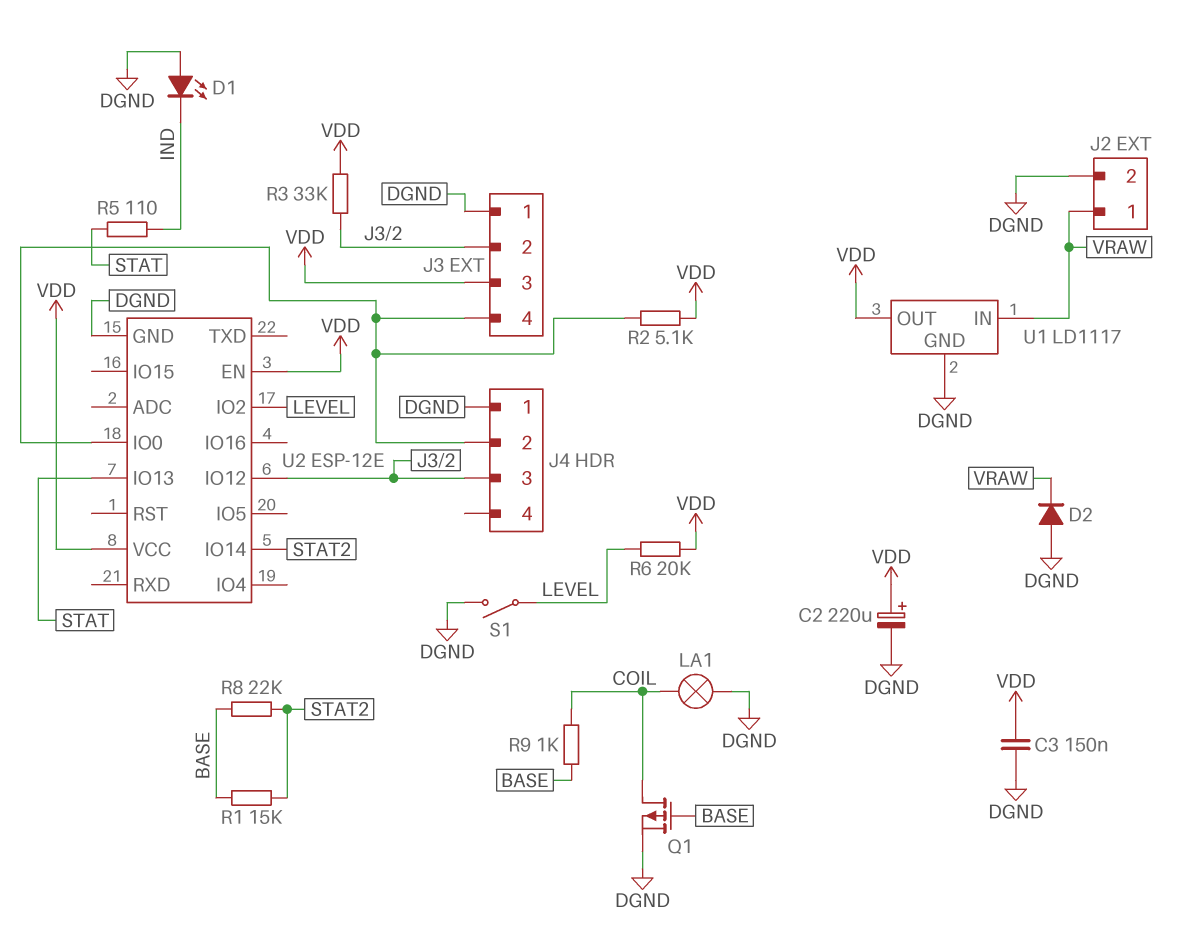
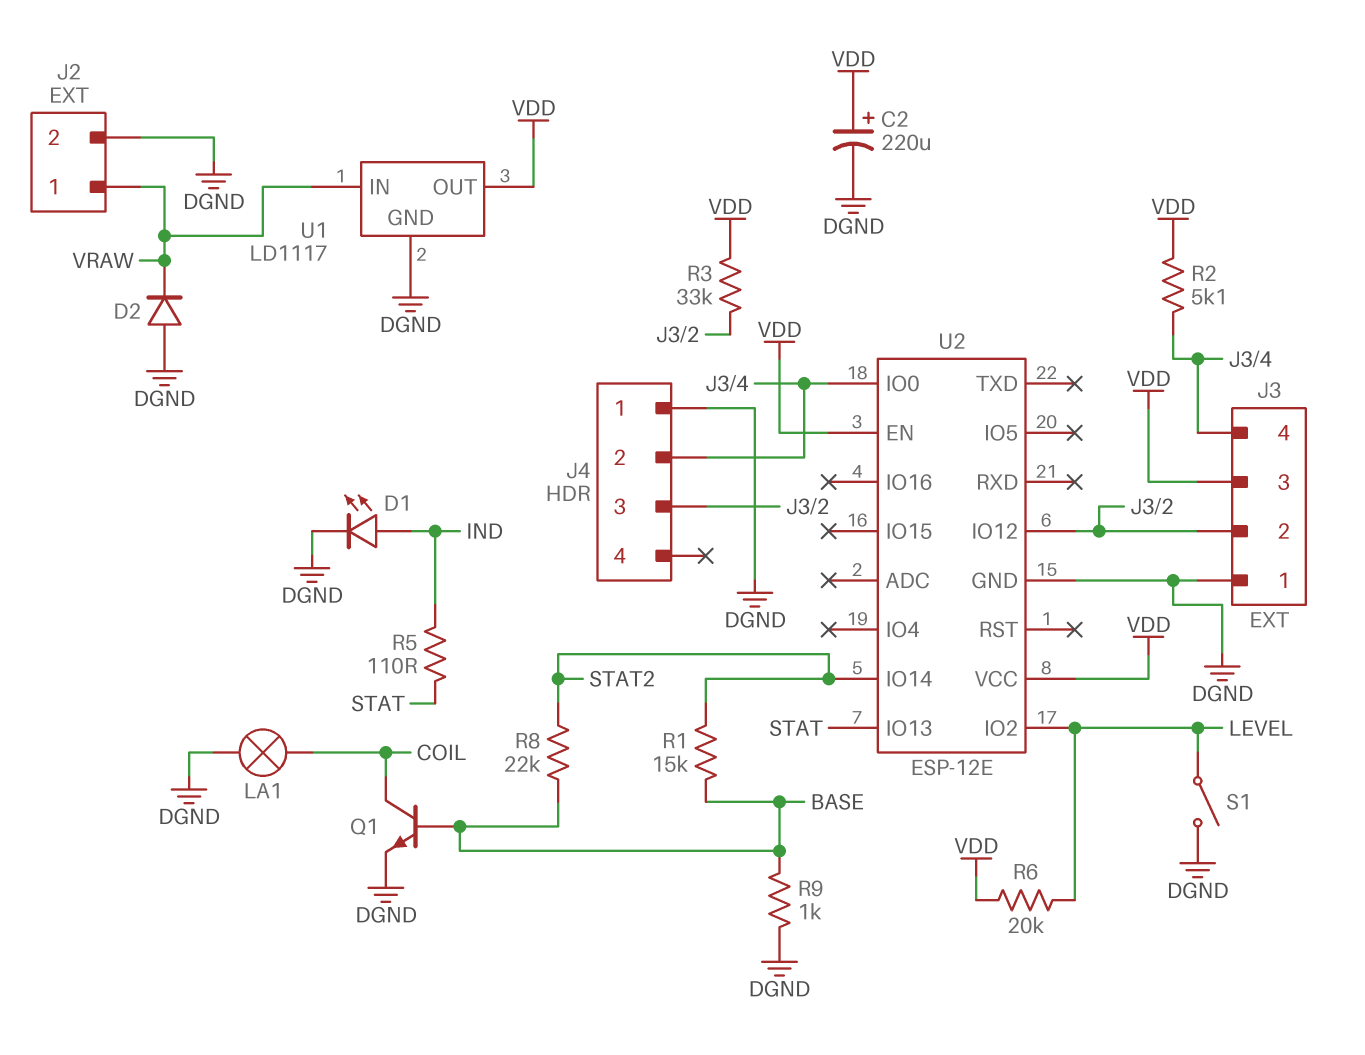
C3: 150nF (DGND, VDD) -> none
D1: LED (A DGND, K IND) -> LED (A IND, K DGND)
Q1: PMOS (G BASE, D COIL, S DGND) -> NPN (B BASE, C COIL, E DGND)
R9: 1k (BASE, COIL) -> 1k (BASE, DGND)

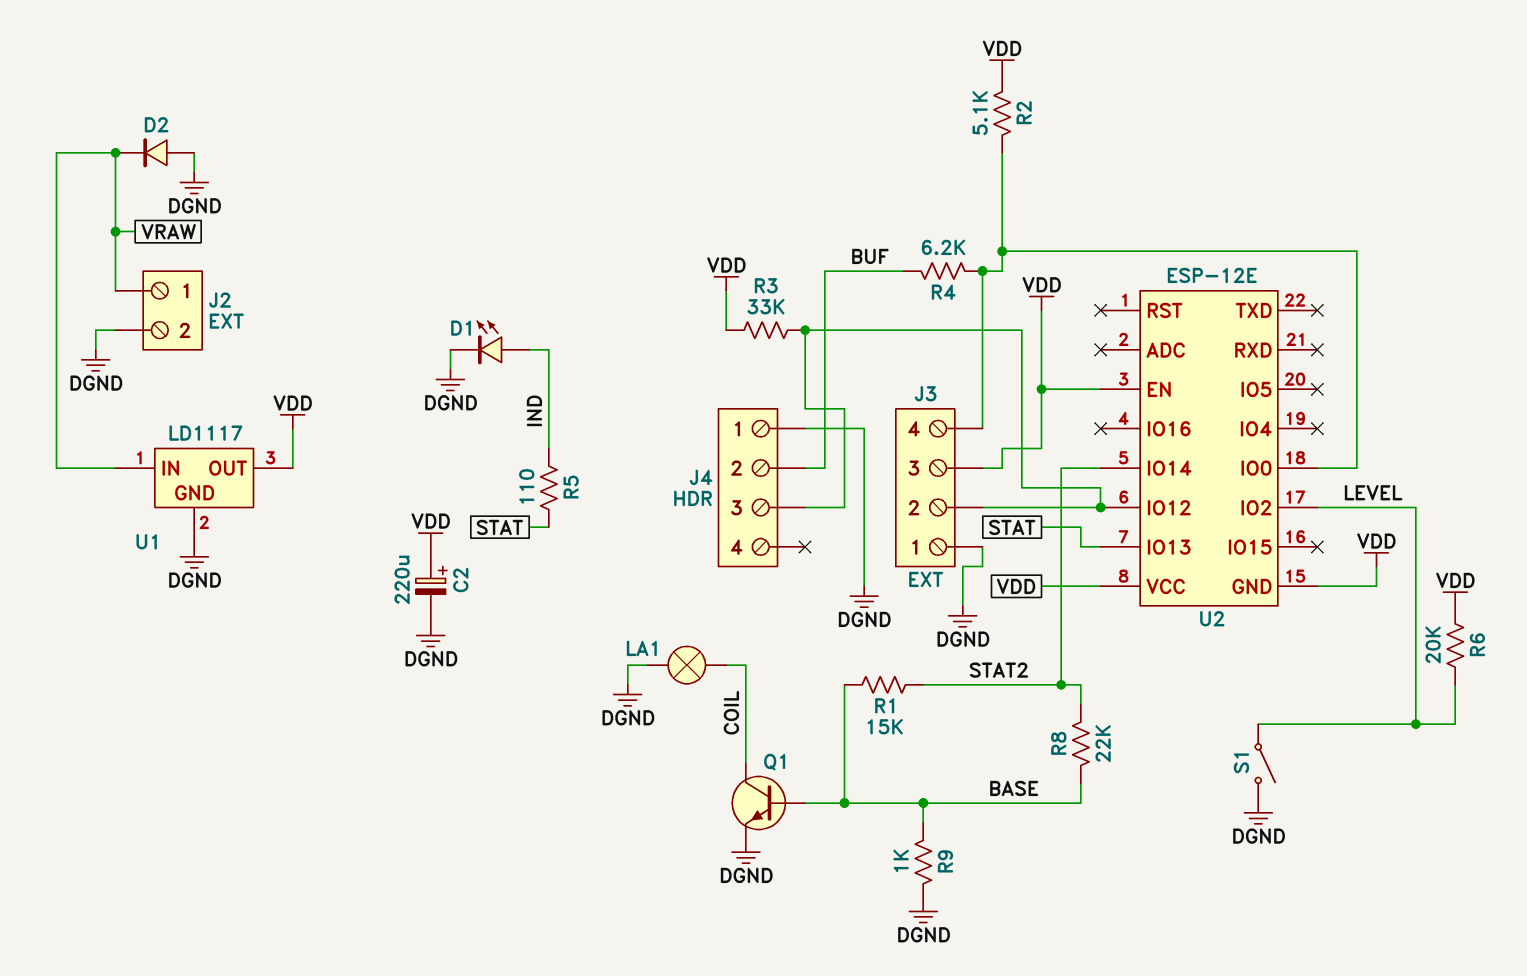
J4 pin 2: J3/4 -> BUF
R4: none -> 6.2k (BUF, J3/4)
U2 pin GND: DGND -> VDD

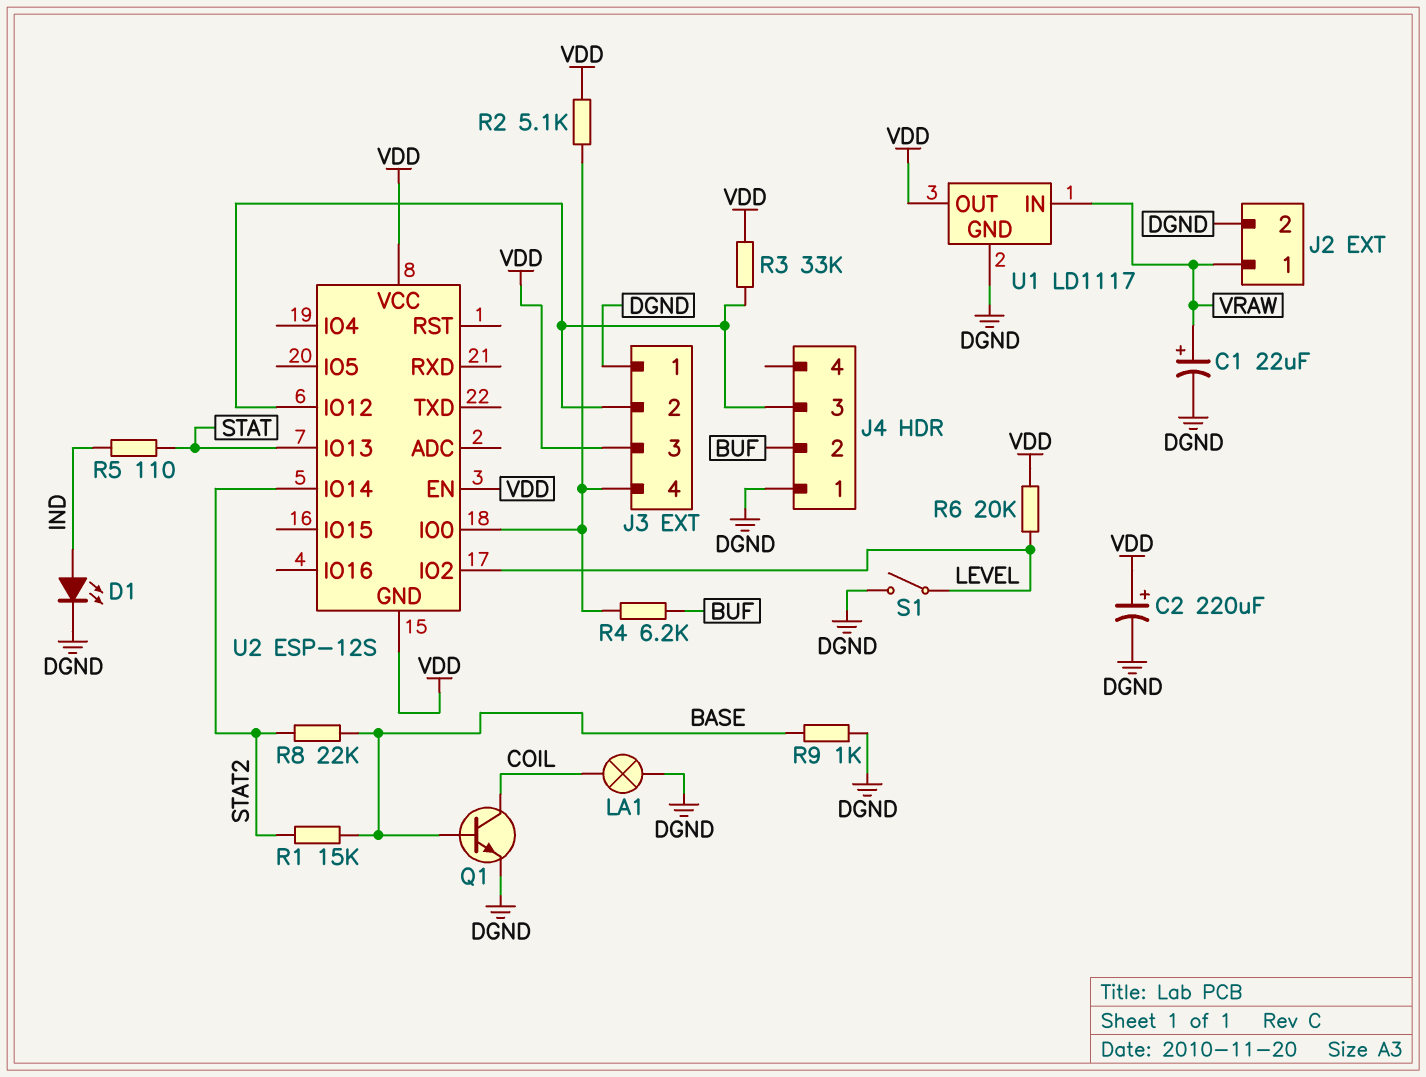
C1: none -> 22uF (plus VRAW, minus DGND)
D2: diode (A DGND, K VRAW) -> none
U2: ESP-12E -> ESP-12S

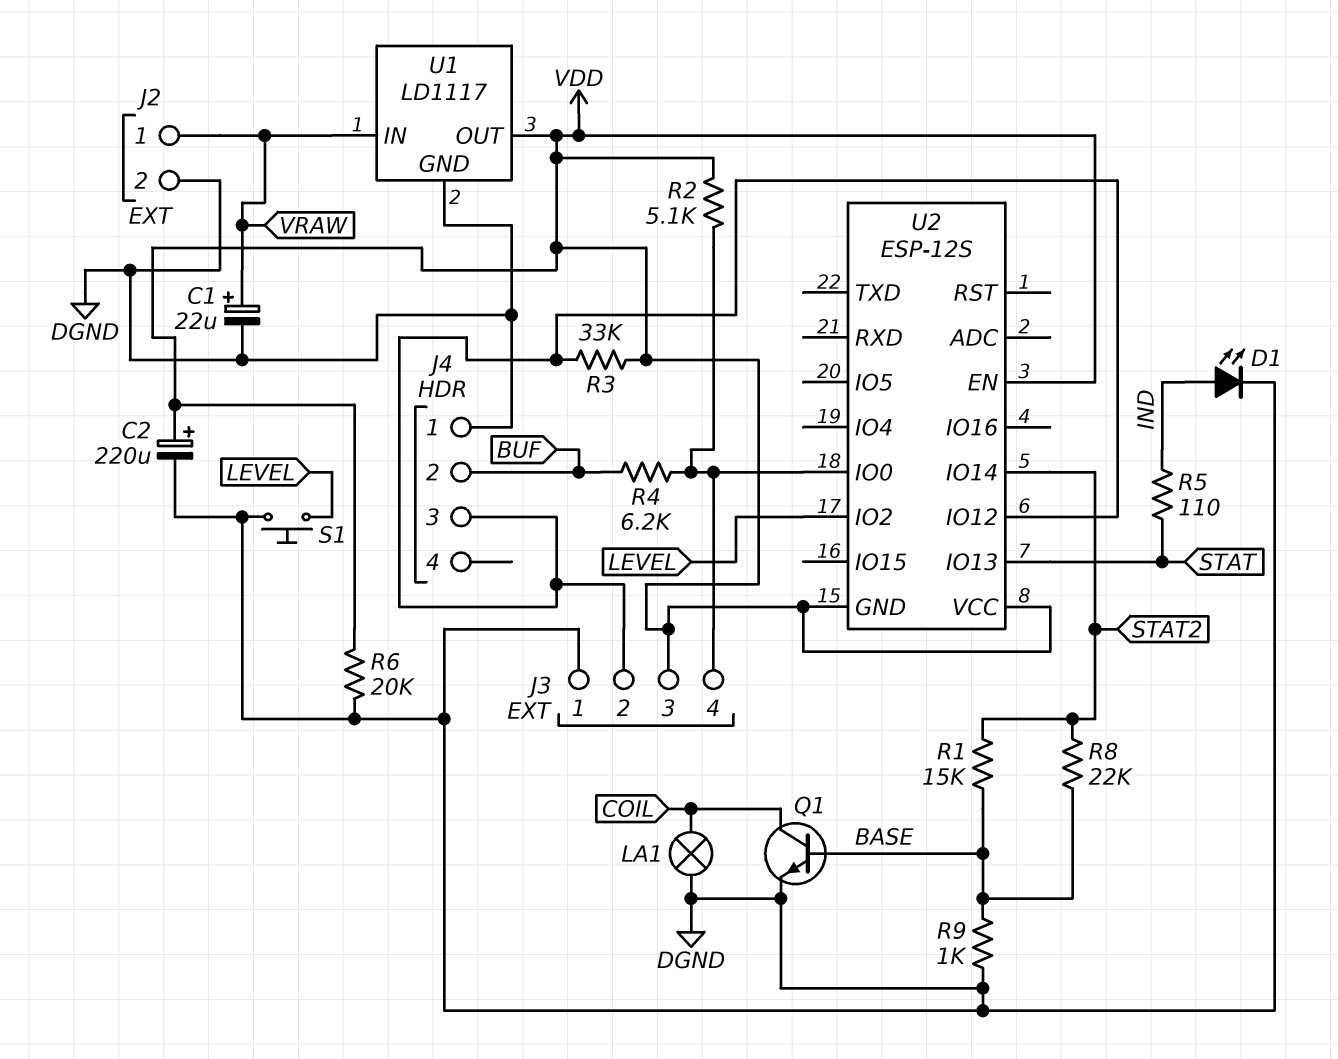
R6: 20k (LEVEL, VDD) -> 20k (DGND, VDD)
S1: switch (DGND, LEVEL) -> button (DGND, LEVEL)

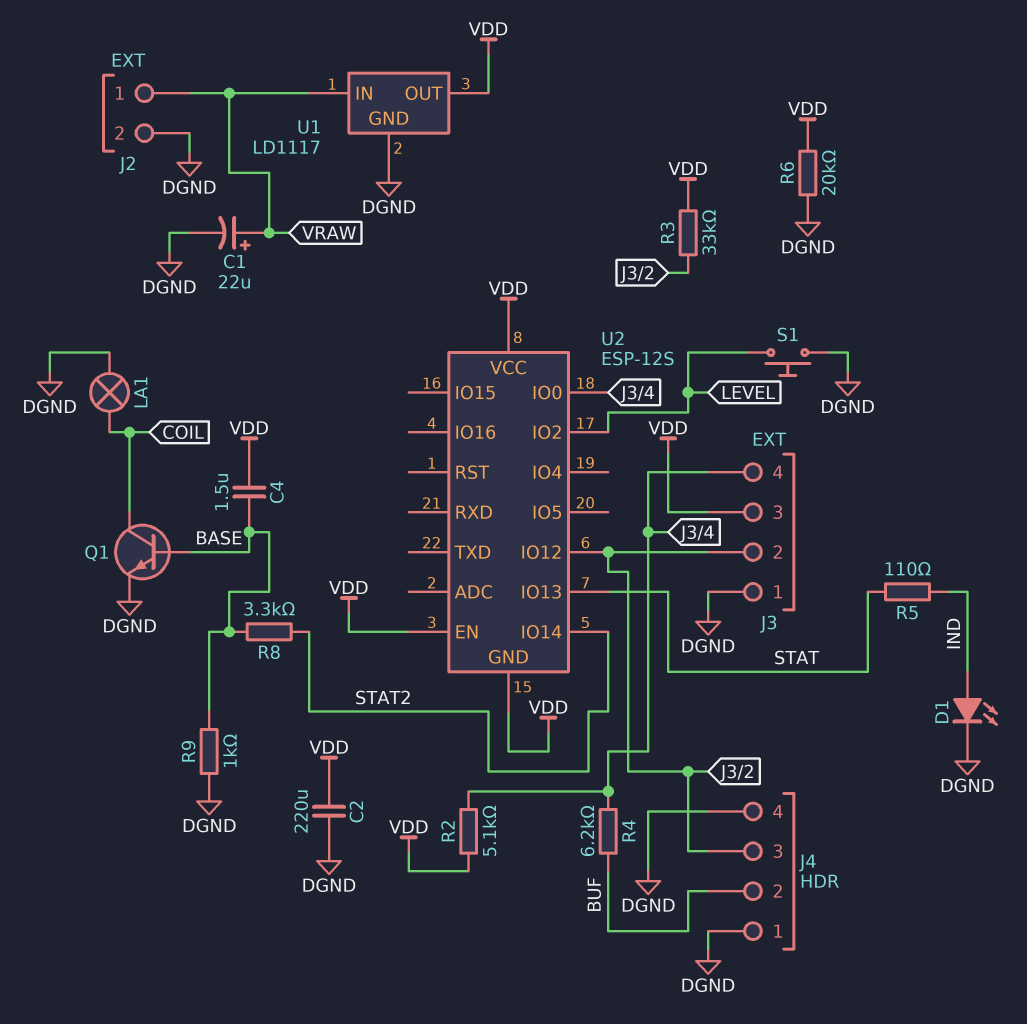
C2: 220uF (plus VDD, minus DGND) -> 220uF (DGND, VDD)
C4: none -> 1.5uF (BASE, VDD)
J4 pin 4: none -> DGND
R1: 15k (BASE, STAT2) -> none
R8: 22k (BASE, STAT2) -> 3.3k (BASE, STAT2)

